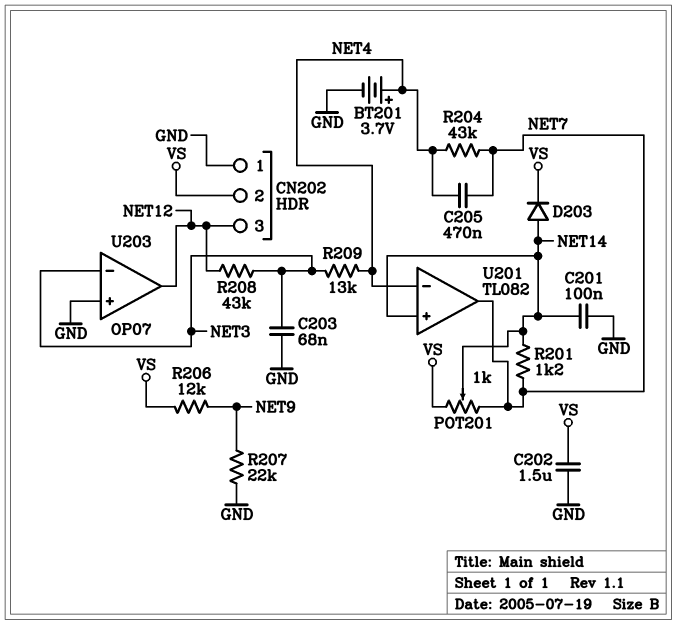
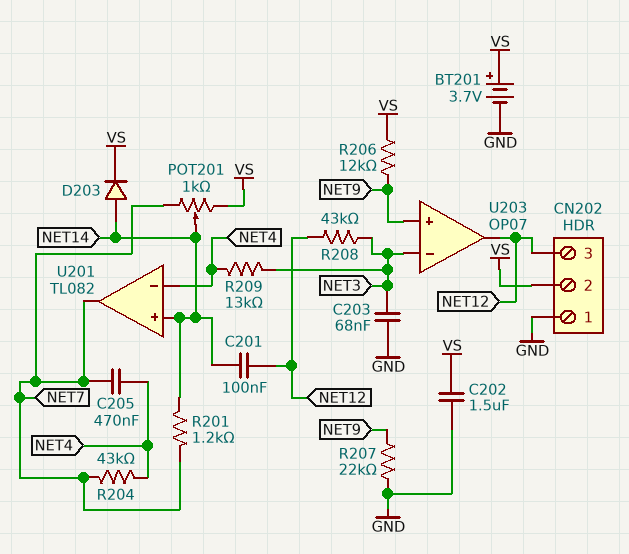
BT201: 3.7V (plus NET4, minus GND) -> 3.7V (plus VS, minus GND)
C201: 100nF (GND, NET14) -> 100nF (NET12, NET14)
U203 pin in+: GND -> NET9

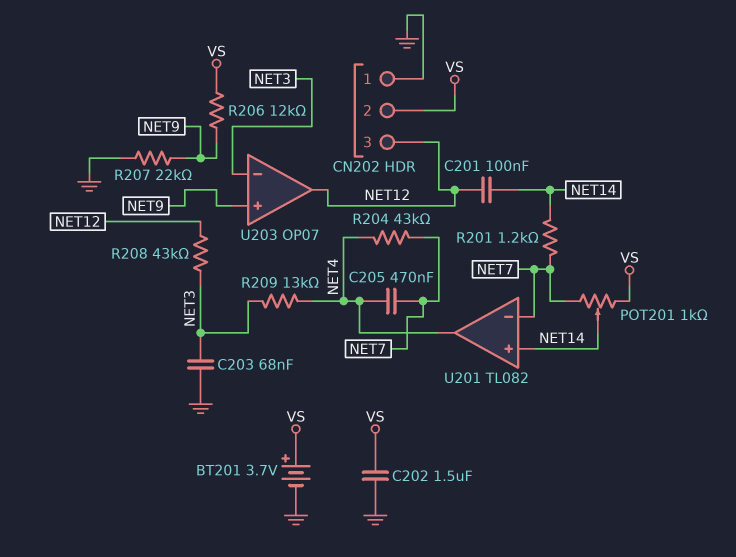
D203: diode (A NET14, K VS) -> none
U201 pin in-: NET4 -> NET7
U201 pin out: NET7 -> NET4

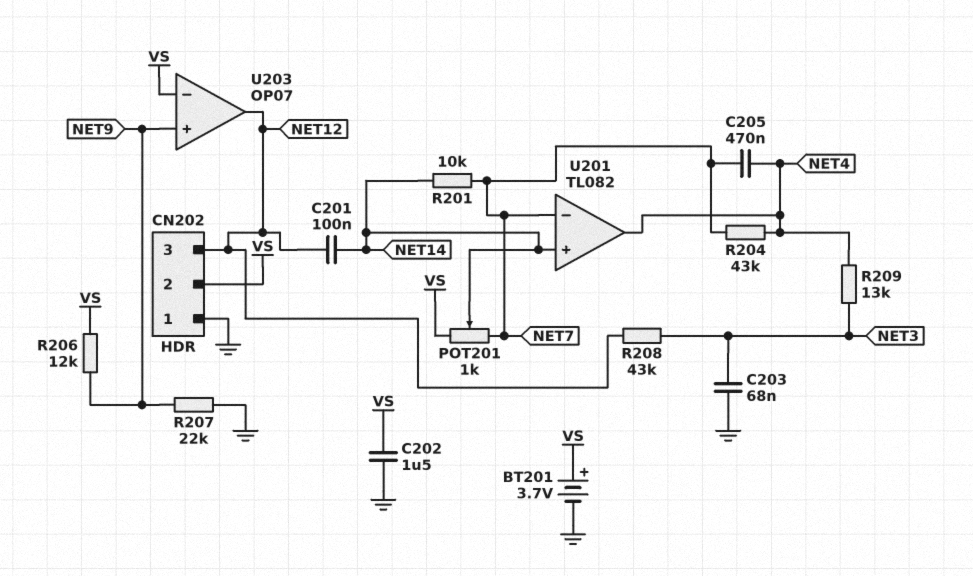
R201: 1.2k (NET7, NET14) -> 10k (NET7, NET14)
U203 pin in-: NET3 -> VS

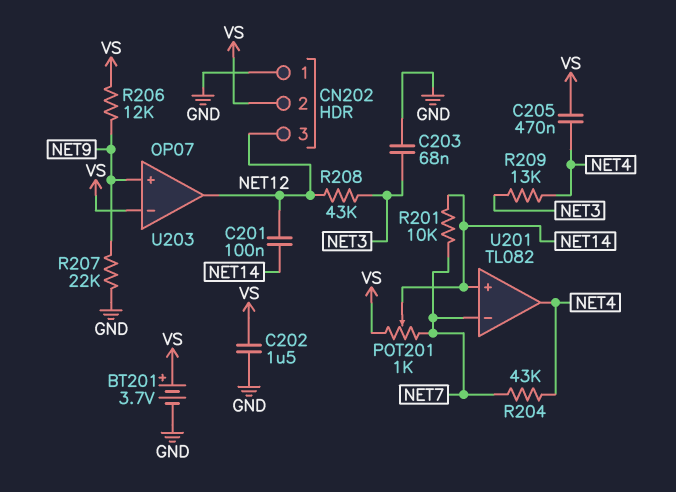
C205: 470nF (NET4, NET7) -> 470nF (NET4, VS)

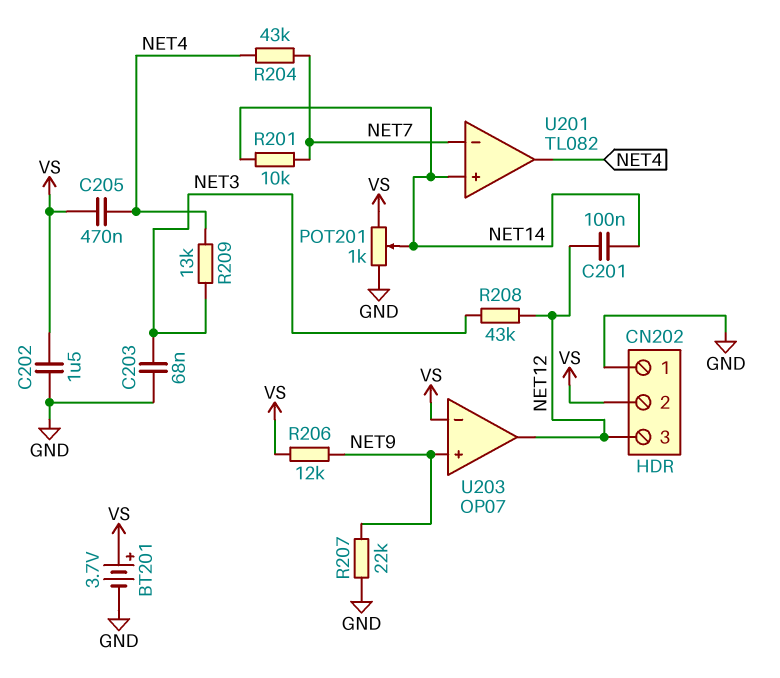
POT201: 1k (NET7, VS, wiper NET14) -> 1k (GND, VS, wiper NET14)

